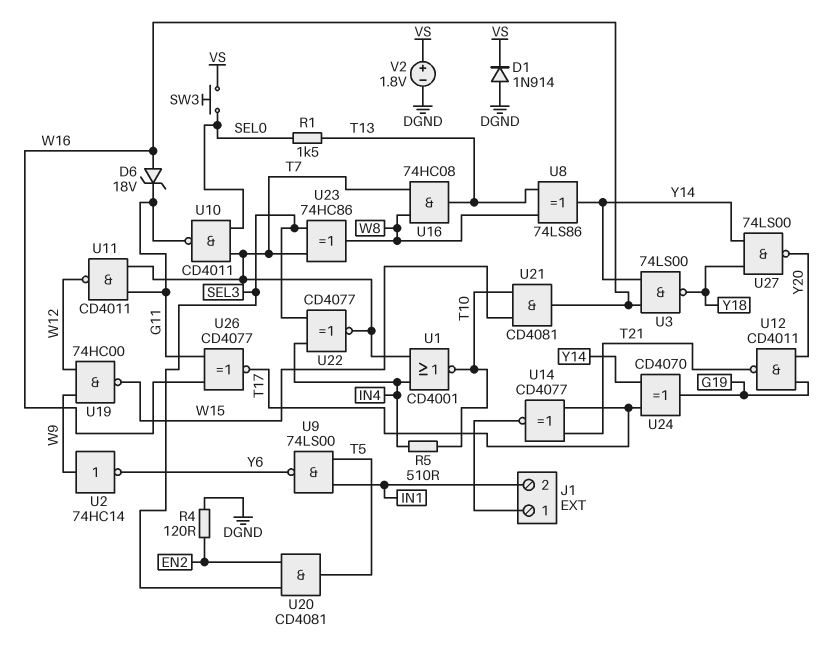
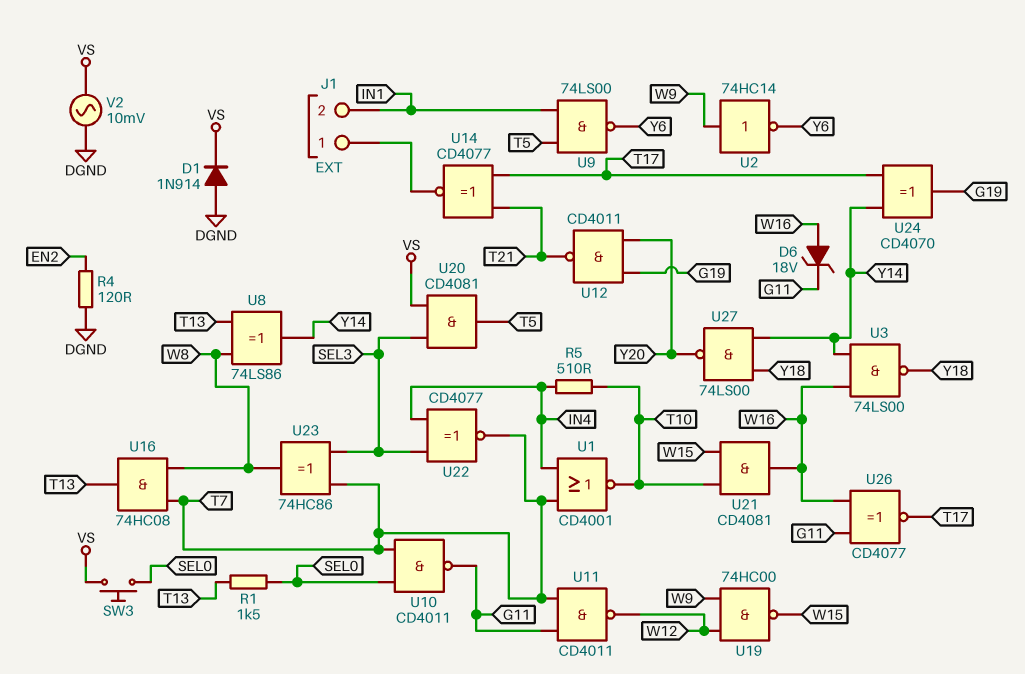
U20: AND CD4081 (in EN2, in SEL3, out T5) -> AND CD4081 (in SEL3, in VS, out T5)
V2: 1.8V (plus VS, minus DGND) -> AC 10mV (DGND, VS)

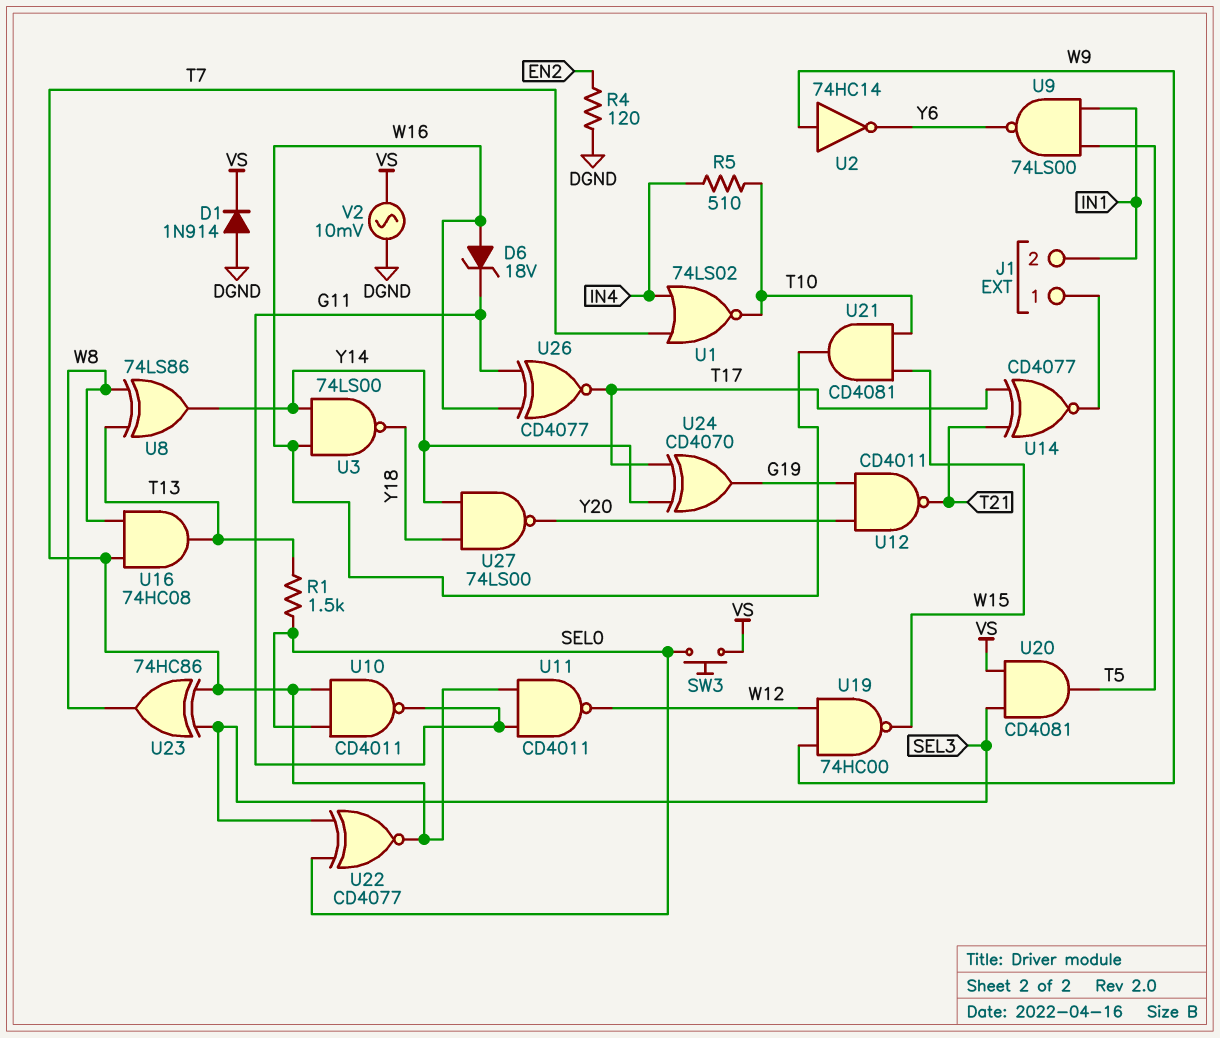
U1: NOR CD4001 (in IN4, in T7, out T10) -> NOR 74LS02 (in IN4, in T7, out T10)
U22: XNOR CD4077 (in IN4, in SEL3, out T7) -> XNOR CD4077 (in SEL0, in SEL3, out T7)

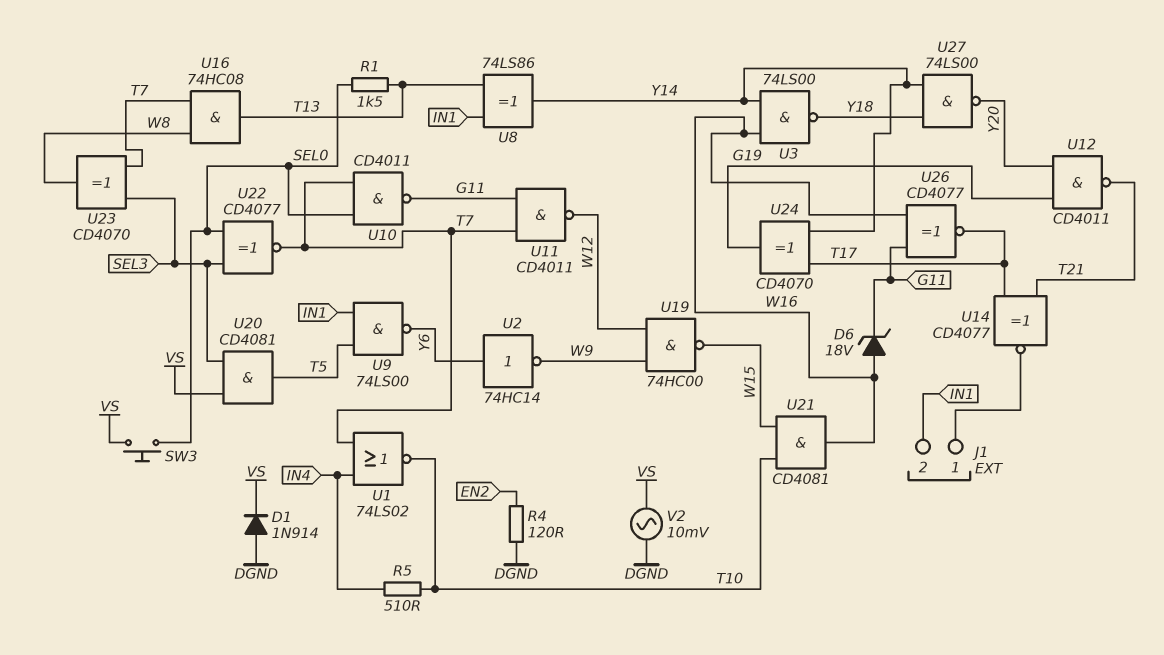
U2: NOT 74HC14 (in W9, out Y6) -> NOT 74HC14 (in Y6, out W9)
U8: XOR 74LS86 (in T13, in W8, out Y14) -> XOR 74LS86 (in IN1, in T13, out Y14)
U23: XOR 74HC86 (in SEL3, in T7, out W8) -> XOR CD4070 (in SEL3, in T7, out W8)

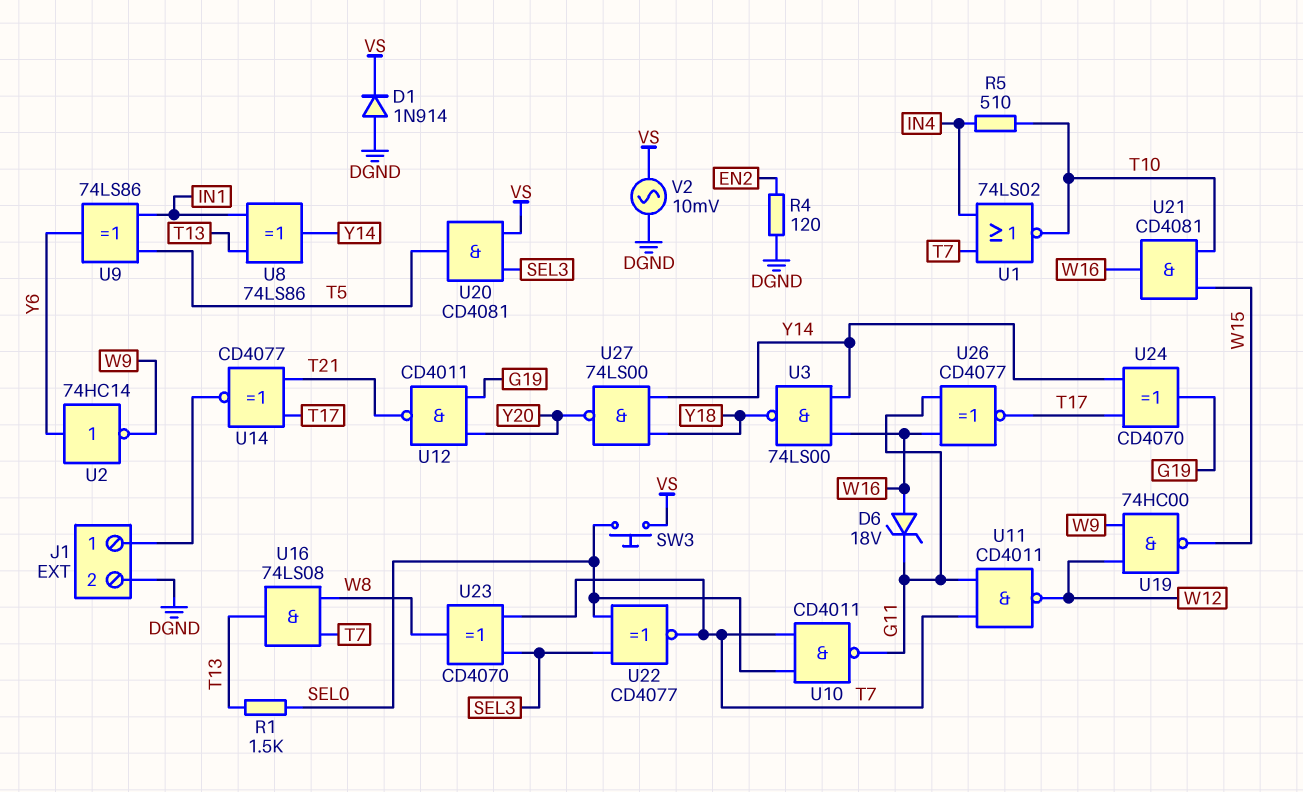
J1 pin 2: IN1 -> DGND
U9: NAND 74LS00 (in IN1, in T5, out Y6) -> XOR 74LS86 (in IN1, in T5, out Y6)
U16: AND 74HC08 (in T7, in W8, out T13) -> AND 74LS08 (in T7, in W8, out T13)

